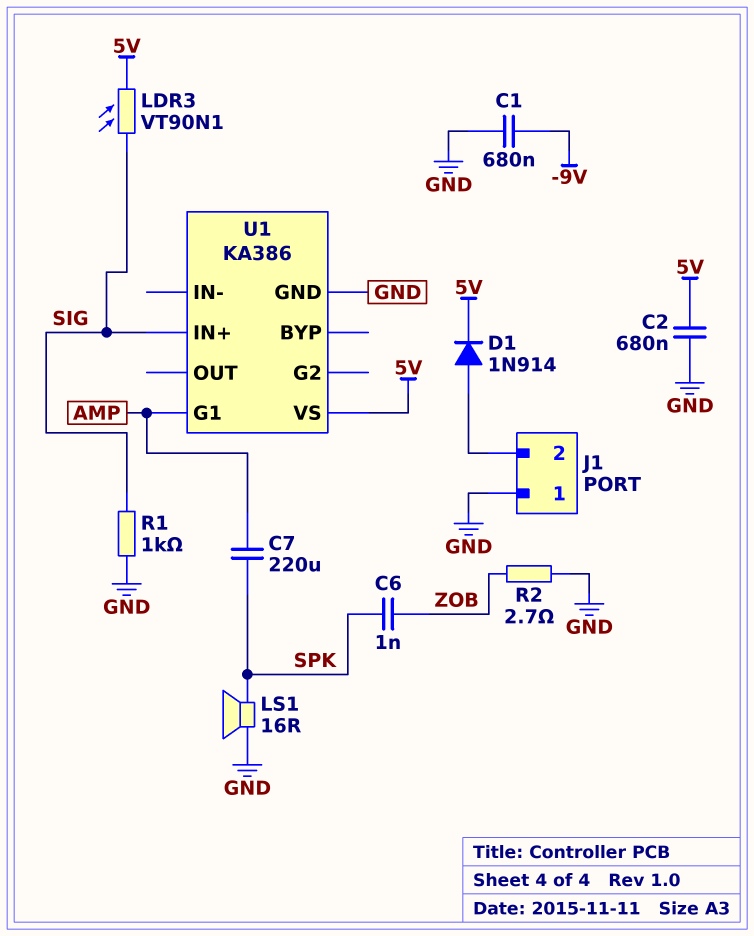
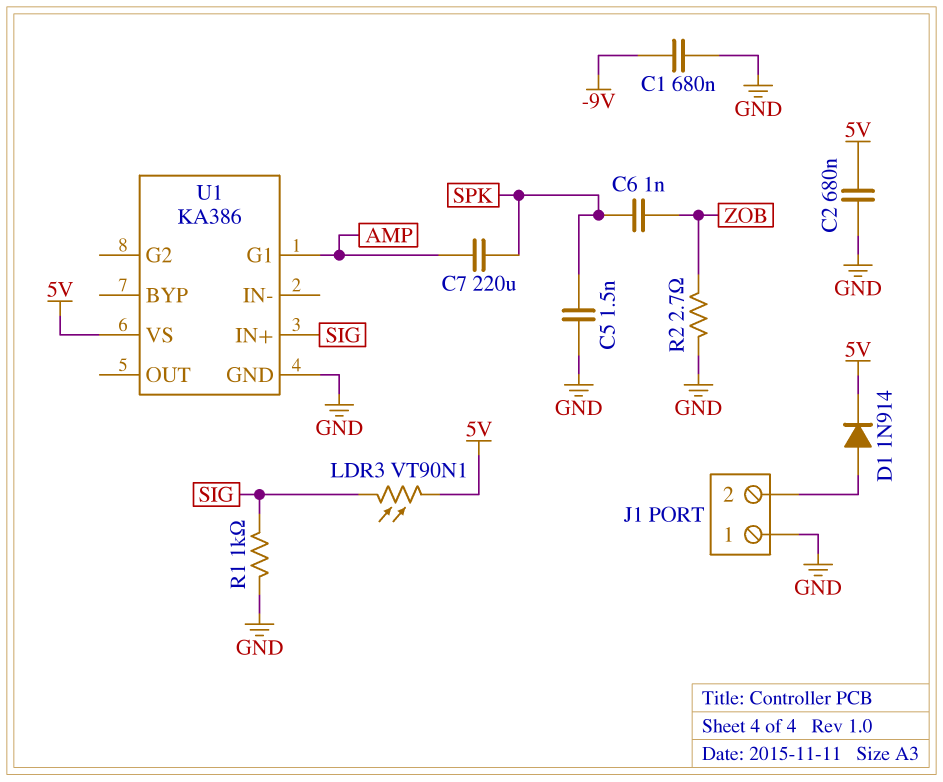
C5: none -> 1.5nF (GND, SPK)
LS1: speaker 16R (GND, SPK) -> none

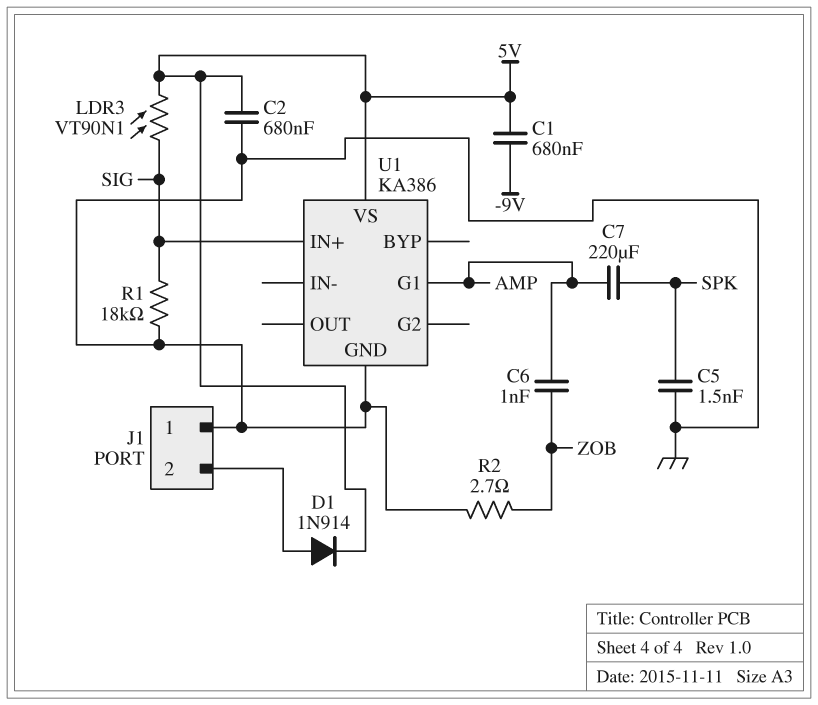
C1: 680nF (-9V, GND) -> 680nF (-9V, 5V)
C6: 1nF (SPK, ZOB) -> 1nF (AMP, ZOB)
R1: 1k (GND, SIG) -> 18k (GND, SIG)

